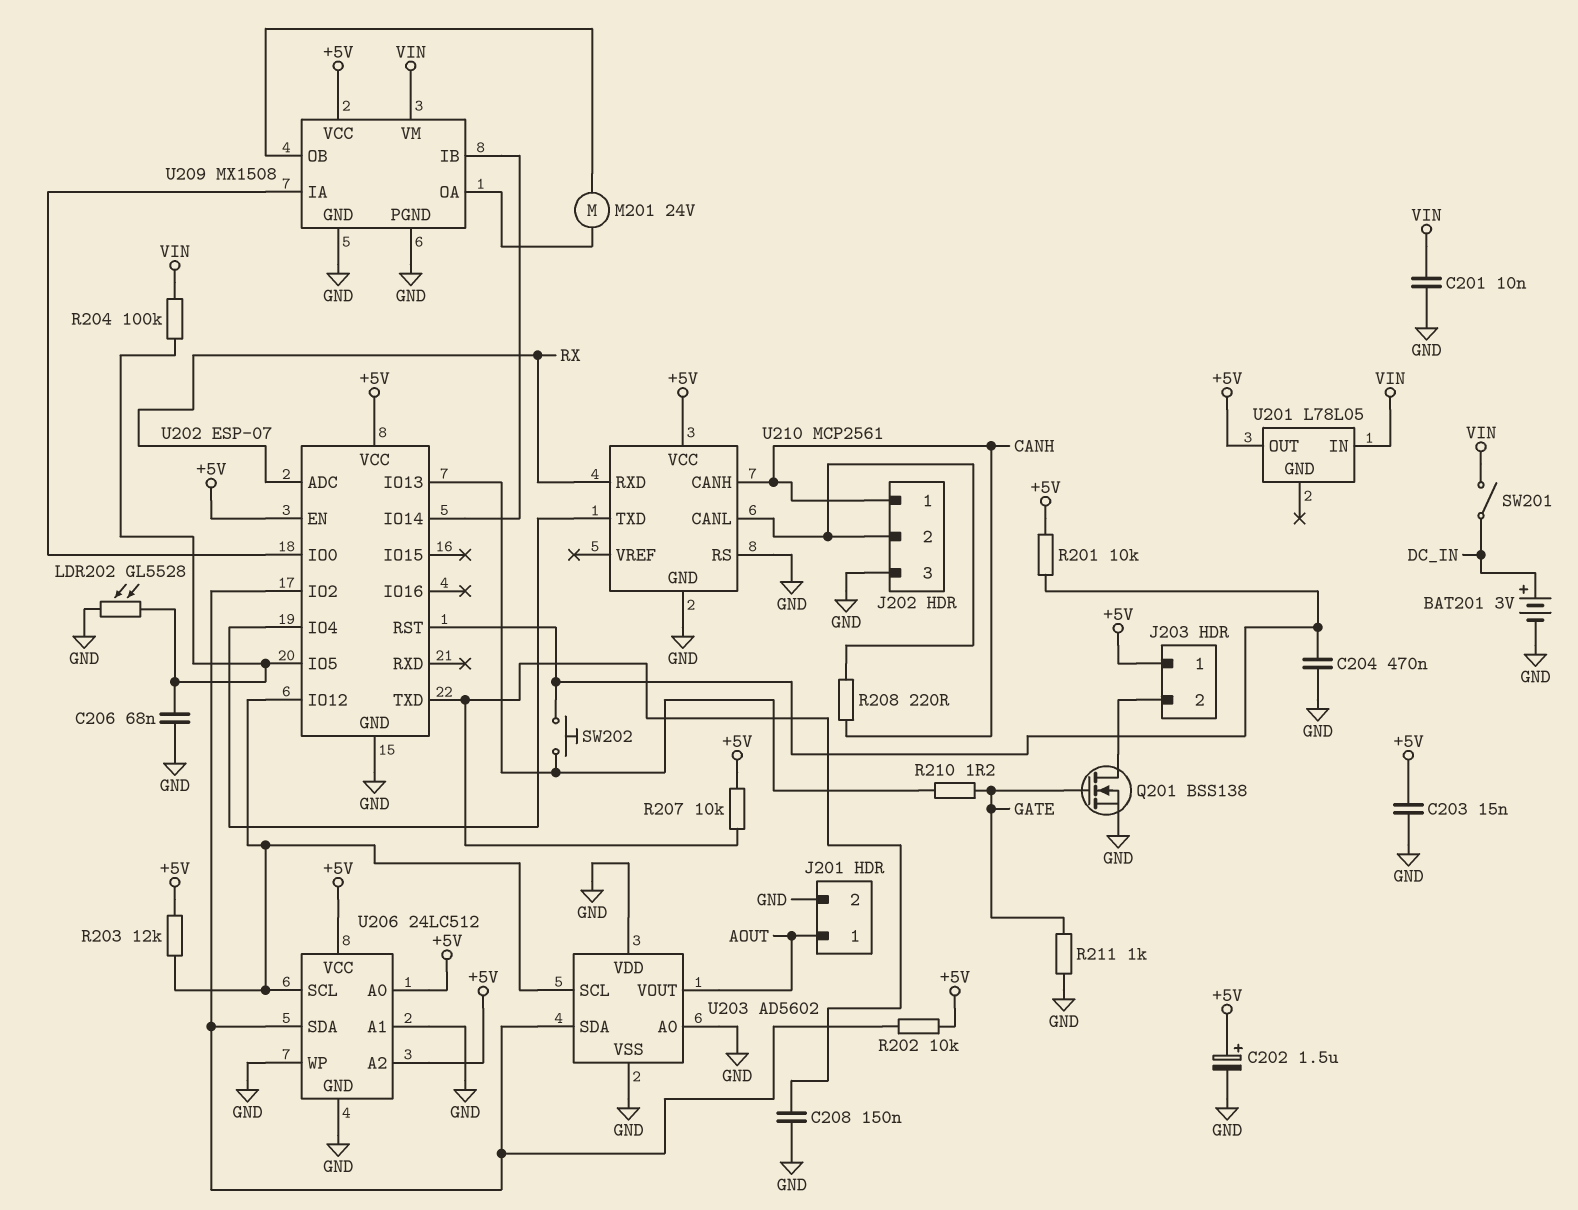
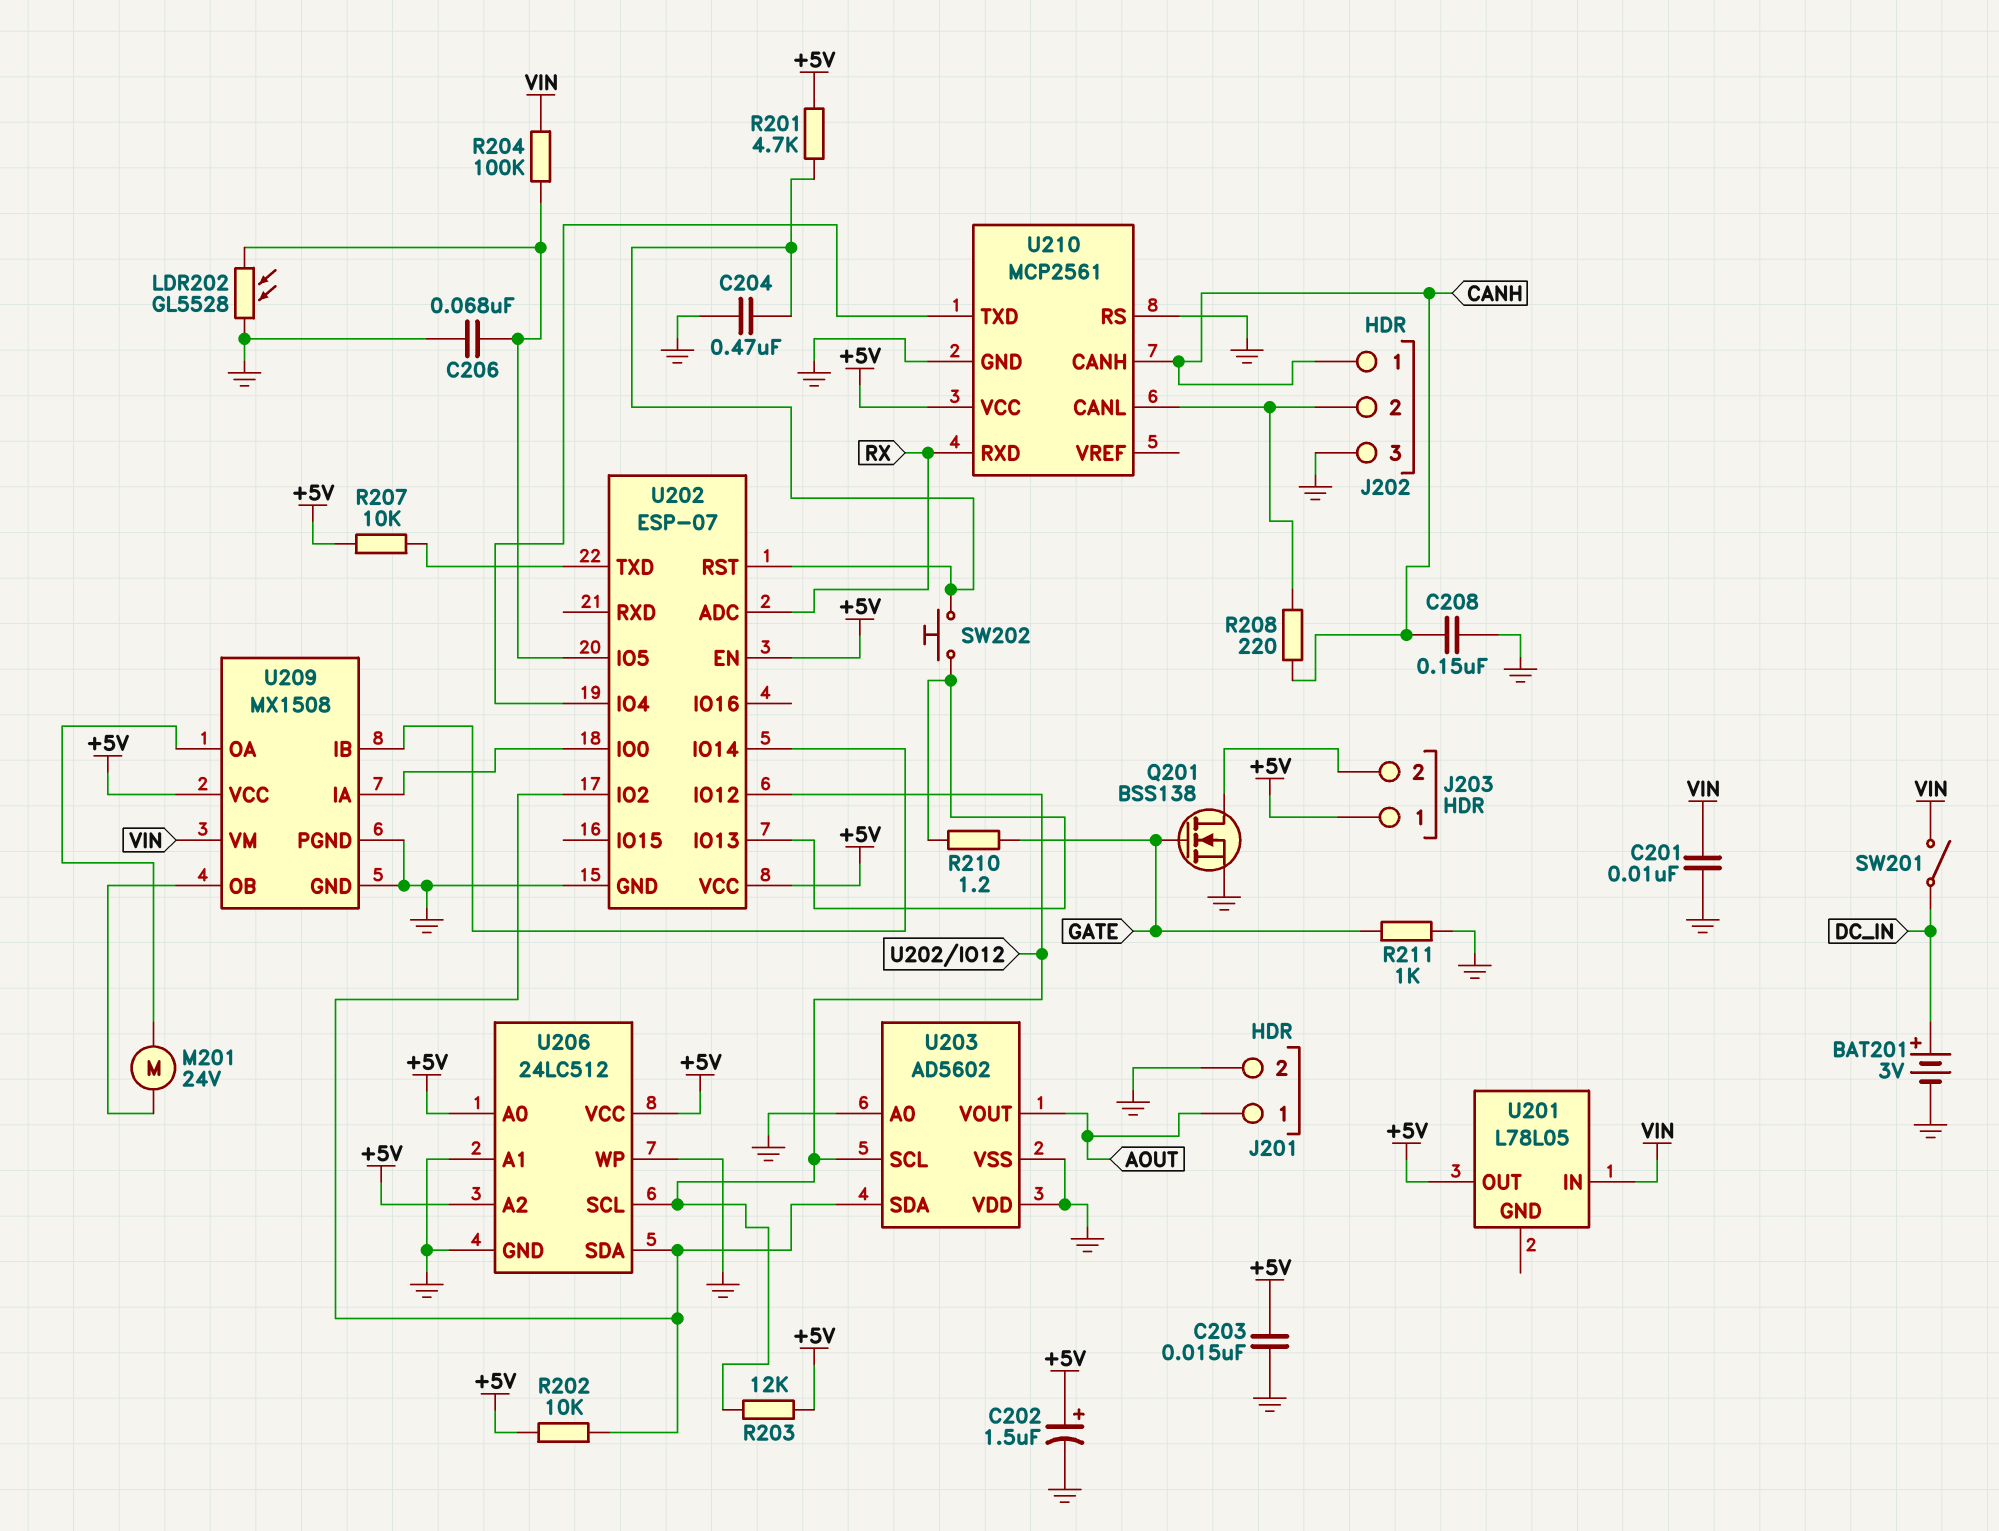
C208: 150nF (GND, U202/TXD) -> 150nF (CANH, GND)
R201: 10k (+5V, U202/RST) -> 4.7k (+5V, U202/RST)

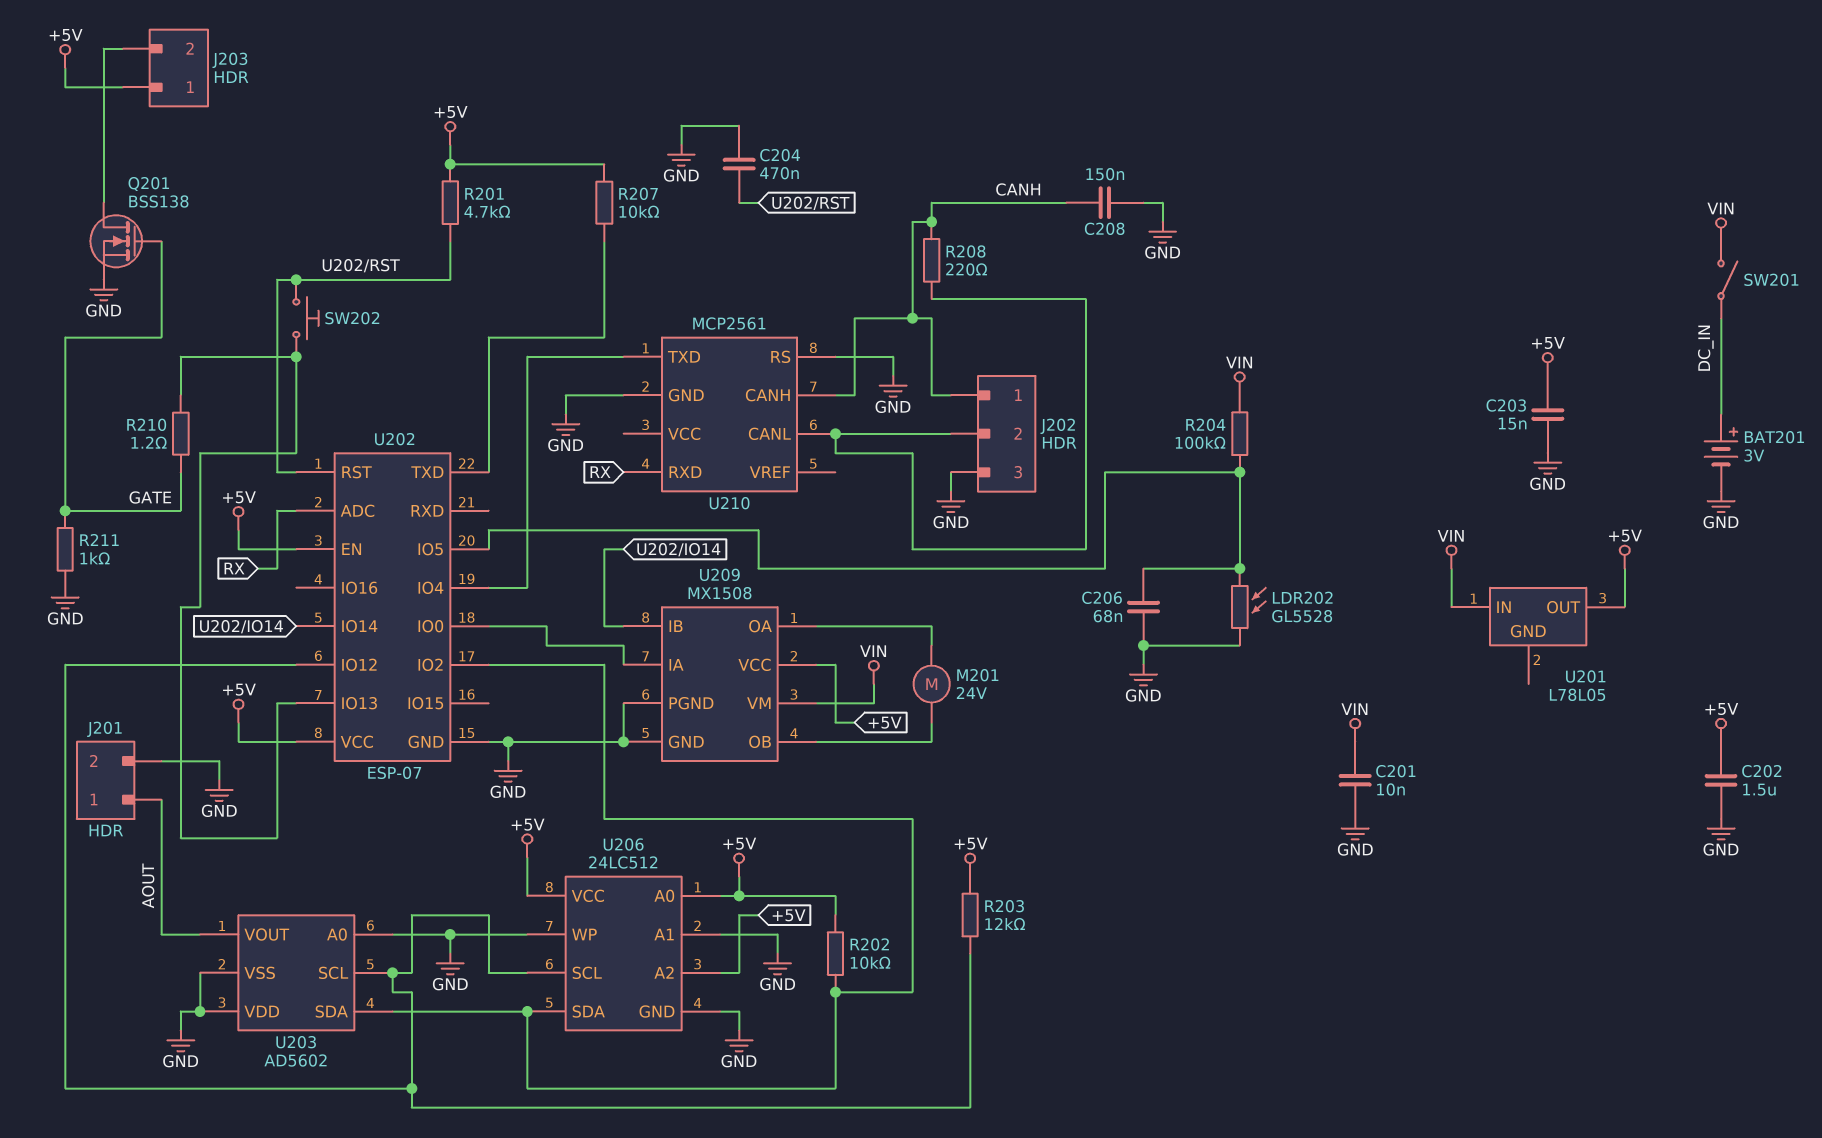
C202: 1.5uF (plus +5V, minus GND) -> 1.5uF (+5V, GND)
U210 pin VCC: +5V -> none

